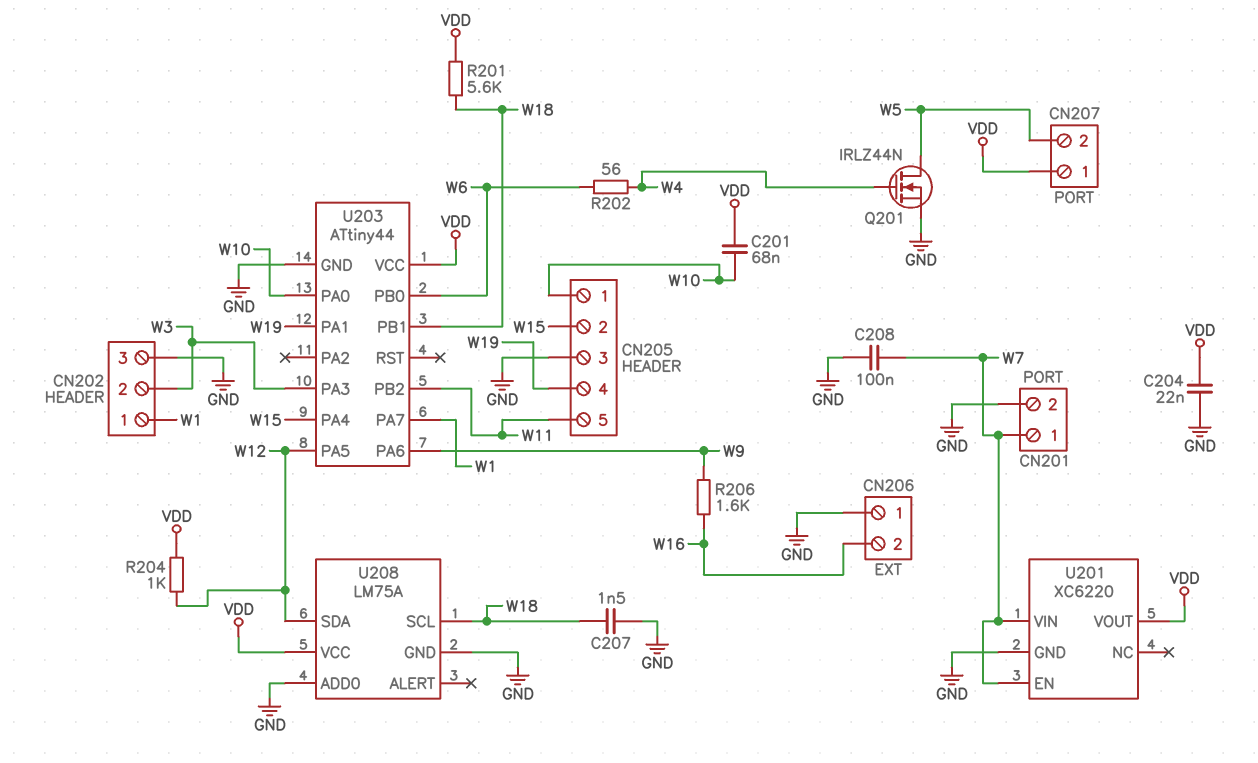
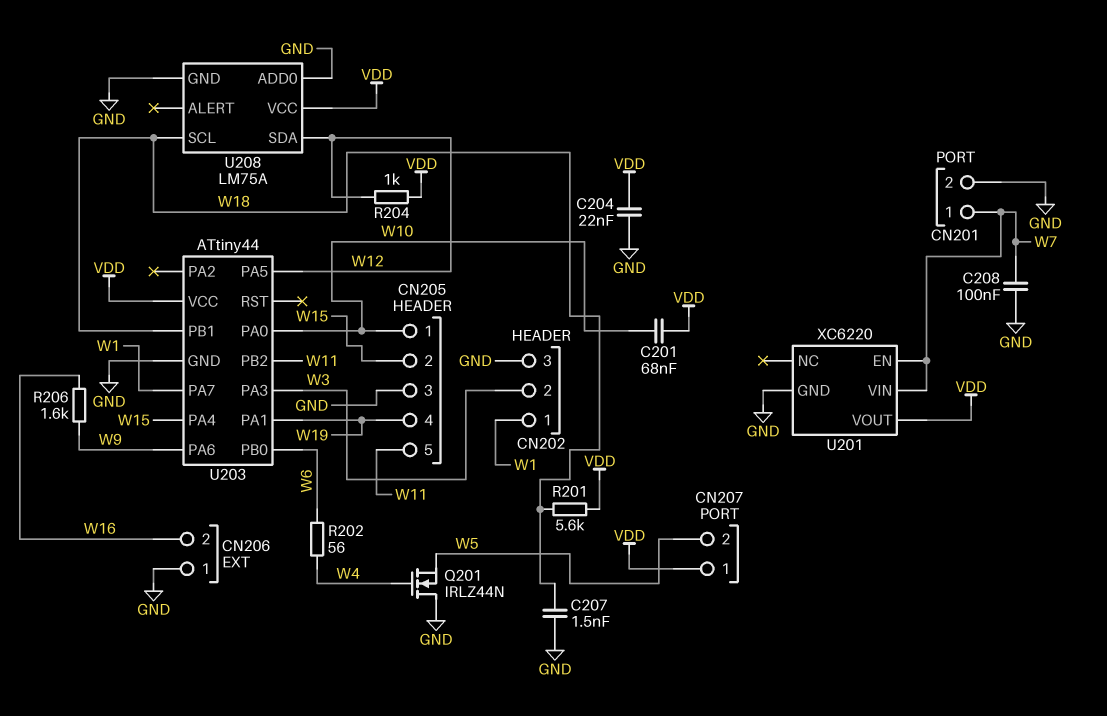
Q201: NMOS IRLZ44N (G W4, D W5, S GND) -> NMOS IRLZ44N (G W4, D GND, S W5)

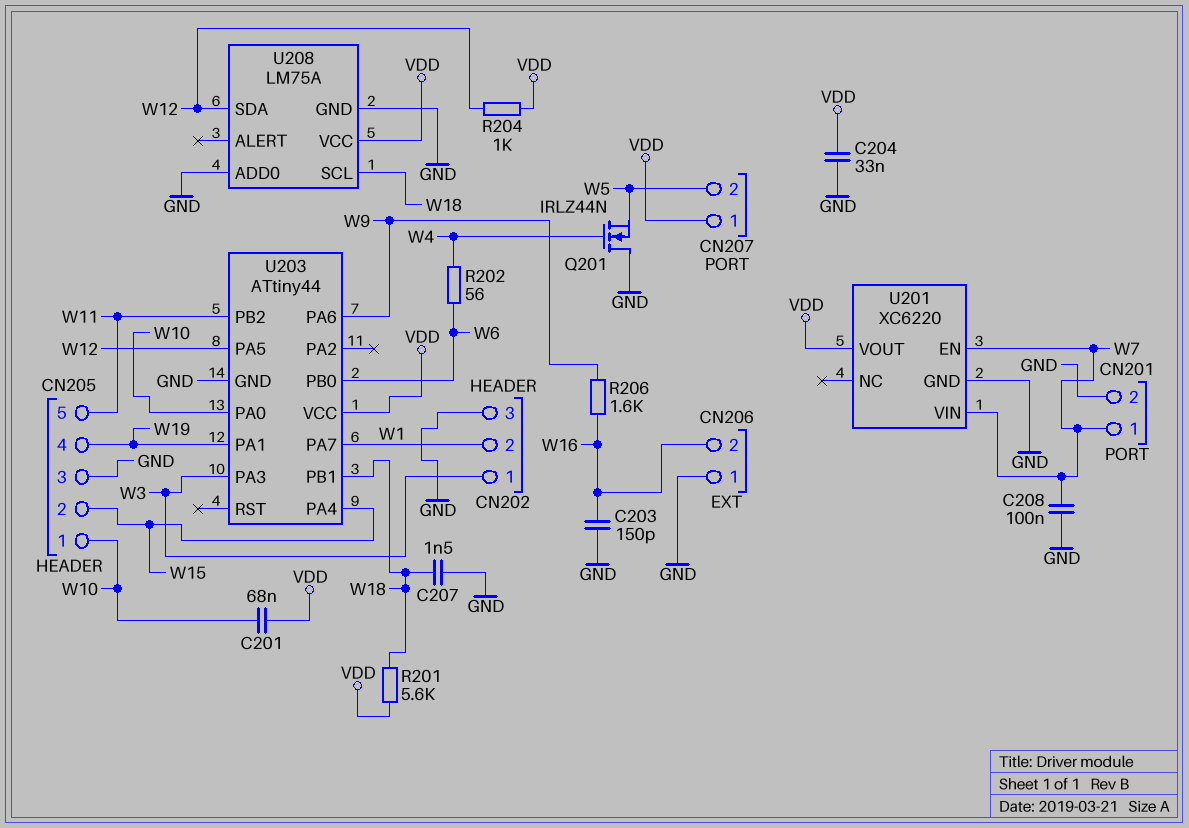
C203: none -> 150pF (GND, W16)
C204: 22nF (GND, VDD) -> 33nF (GND, VDD)
CN202 pin 1: W1 -> W3
CN202 pin 2: W3 -> W1

